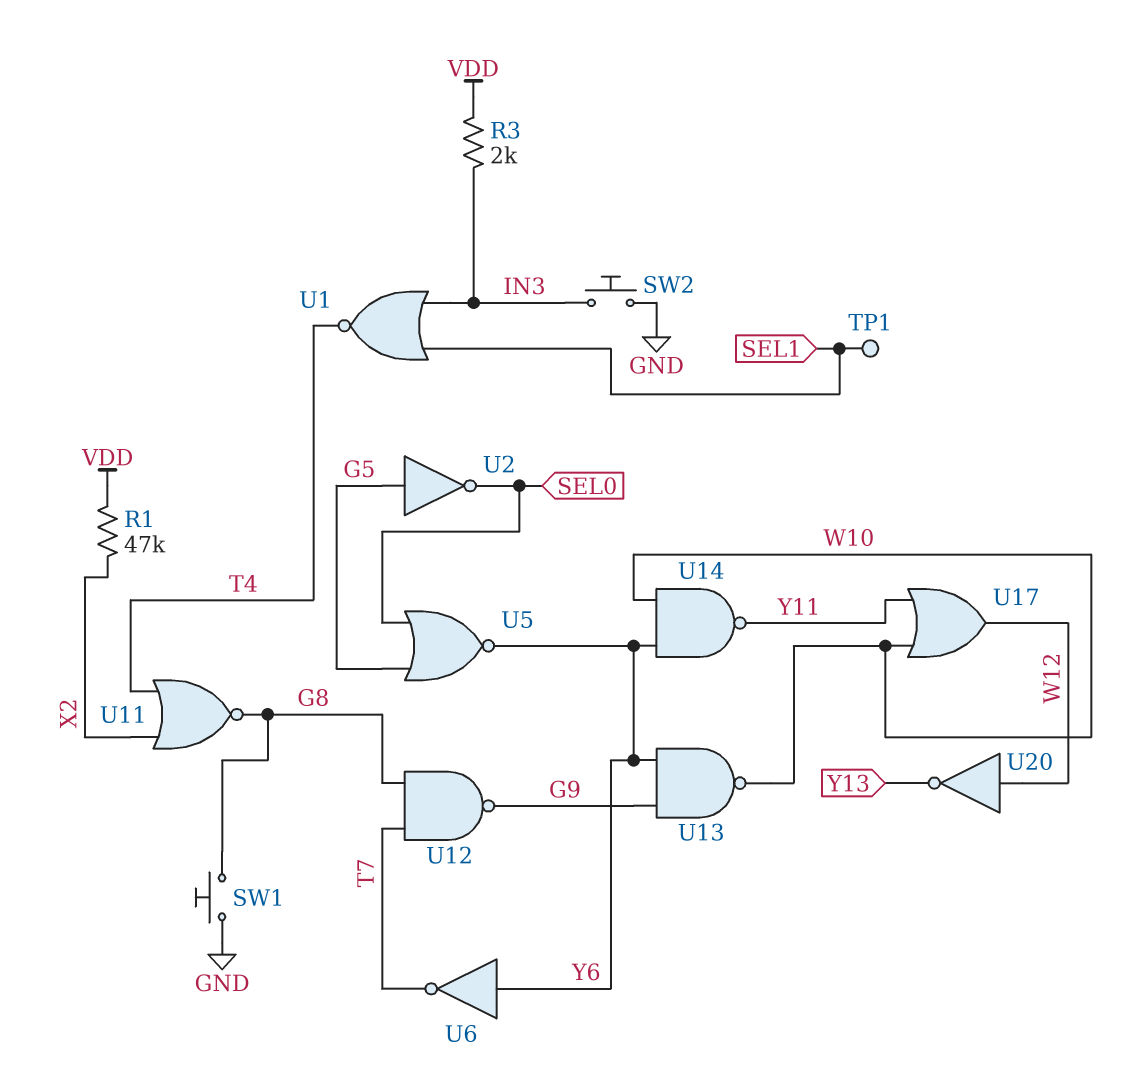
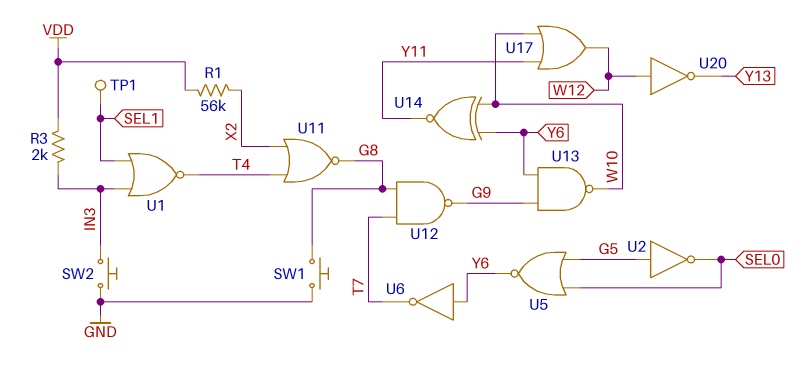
R1: 47k (VDD, X2) -> 56k (VDD, X2)
U14: NAND (in W10, in Y6, out Y11) -> XNOR (in W10, in Y6, out Y11)

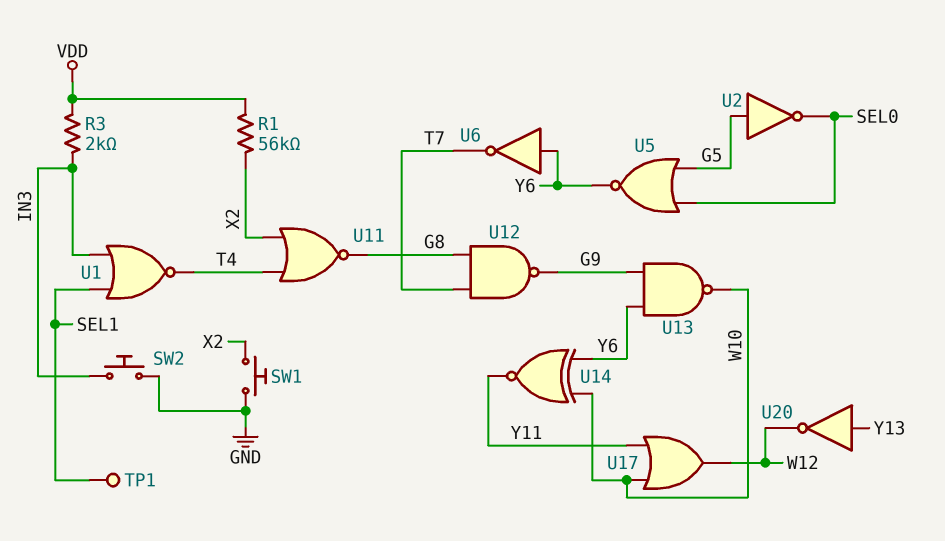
SW1: button (G8, GND) -> button (GND, X2)
U20: NOT (in W12, out Y13) -> NOT (in Y13, out W12)

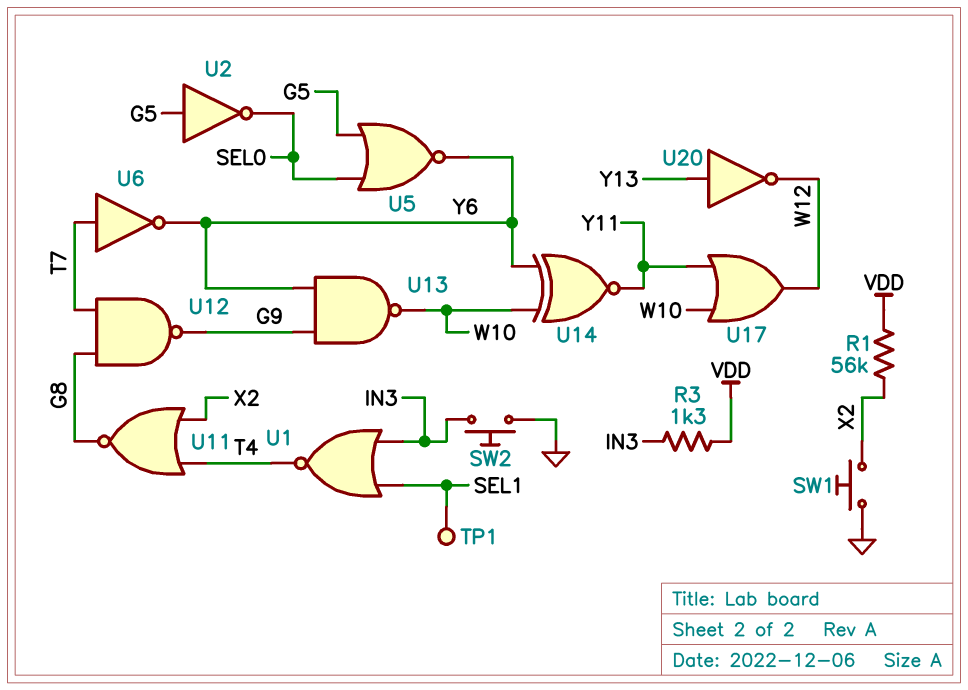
R3: 2k (IN3, VDD) -> 1.3k (IN3, VDD)
U6: NOT (in Y6, out T7) -> NOT (in T7, out Y6)

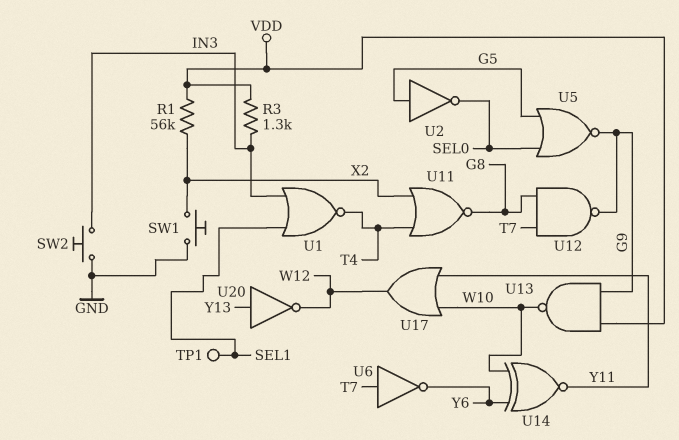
U5: NOR (in G5, in SEL0, out Y6) -> NOR (in G5, in SEL0, out G9)
U13: NAND (in G9, in Y6, out W10) -> NAND (in G9, in VDD, out W10)

